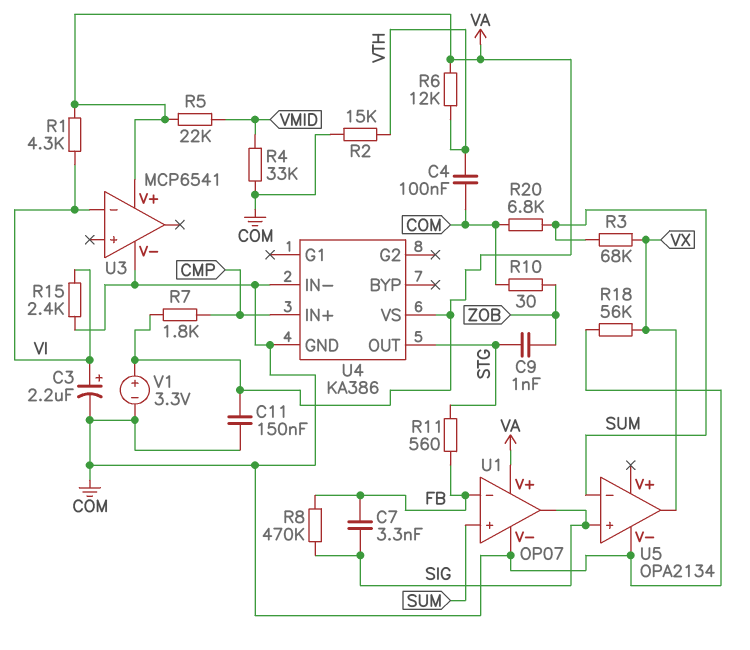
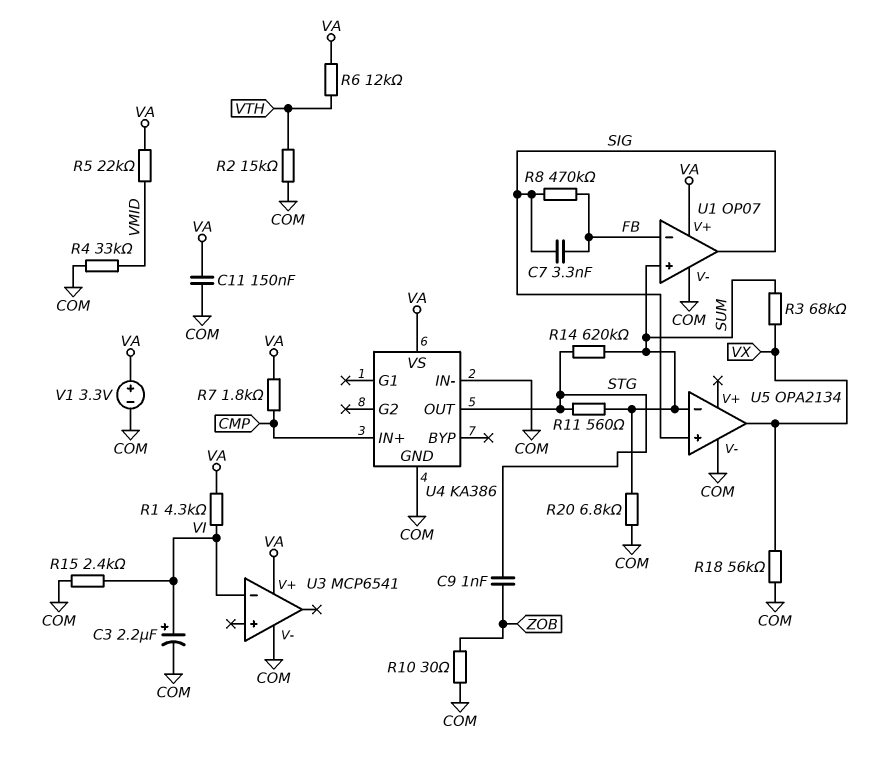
C4: 100nF (COM, VTH) -> none
R11: 560 (FB, STG) -> 560 (STG, SUM)
R14: none -> 620k (STG, SUM)

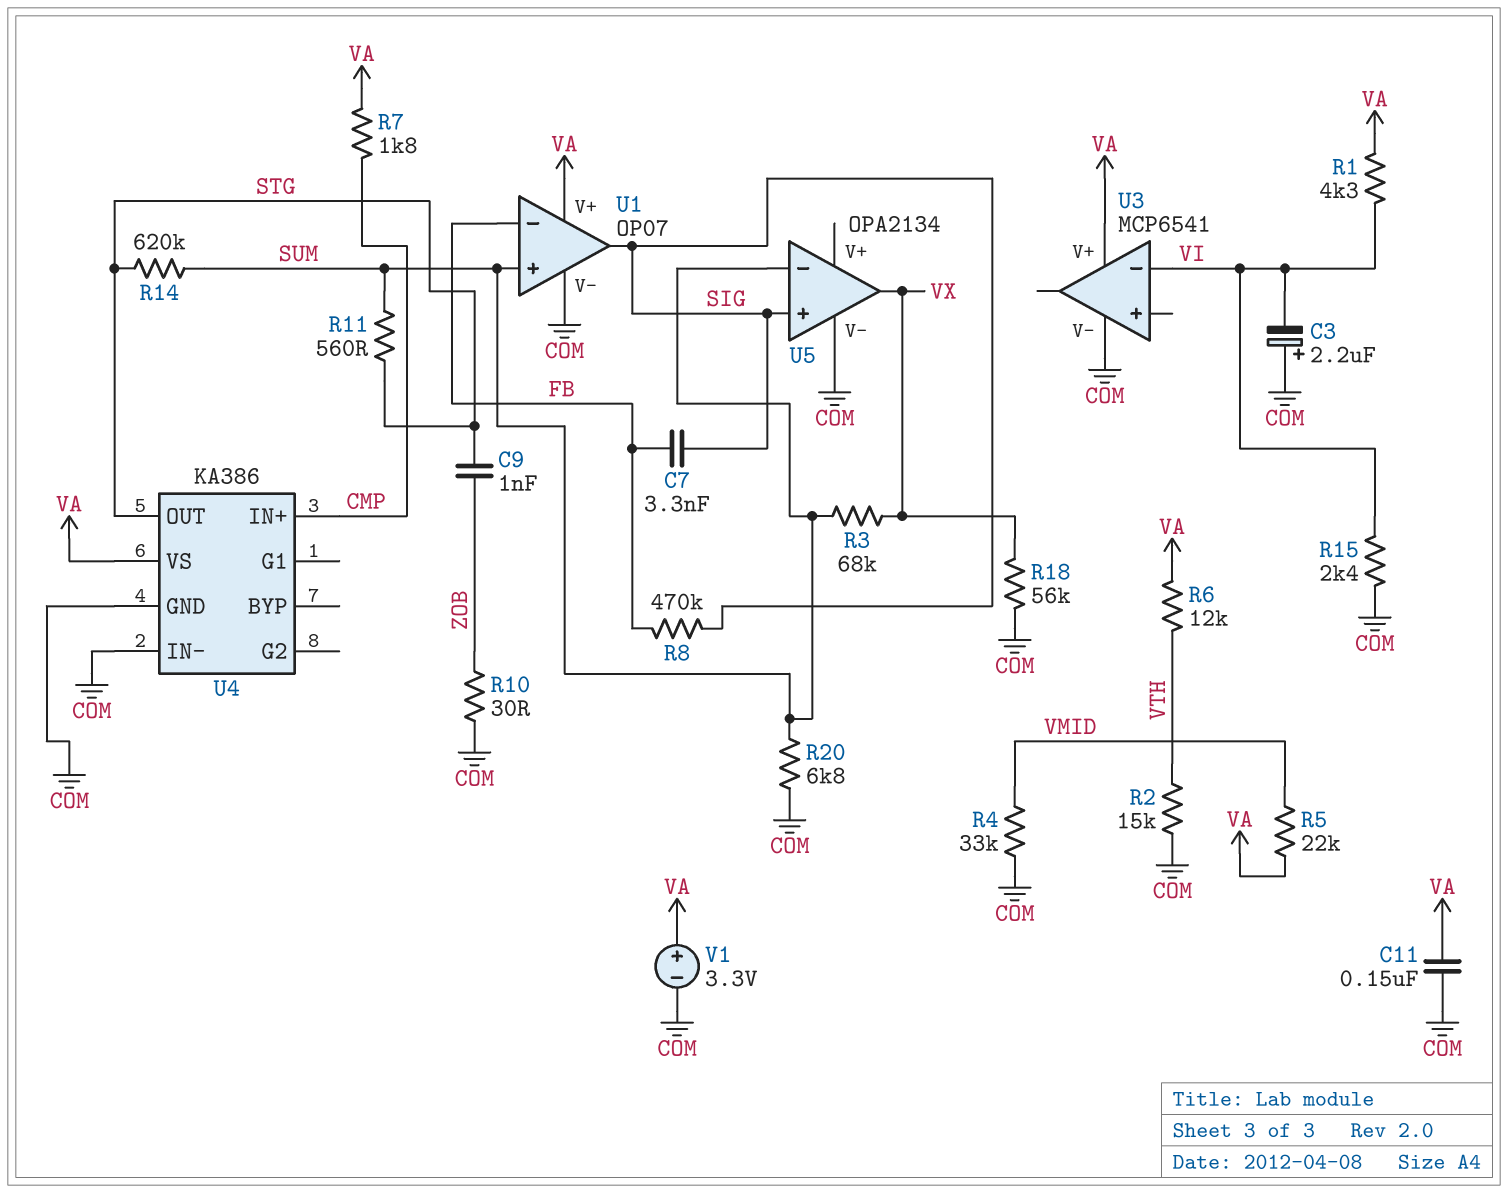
C3: 2.2uF (plus VI, minus COM) -> 2.2uF (plus COM, minus VI)

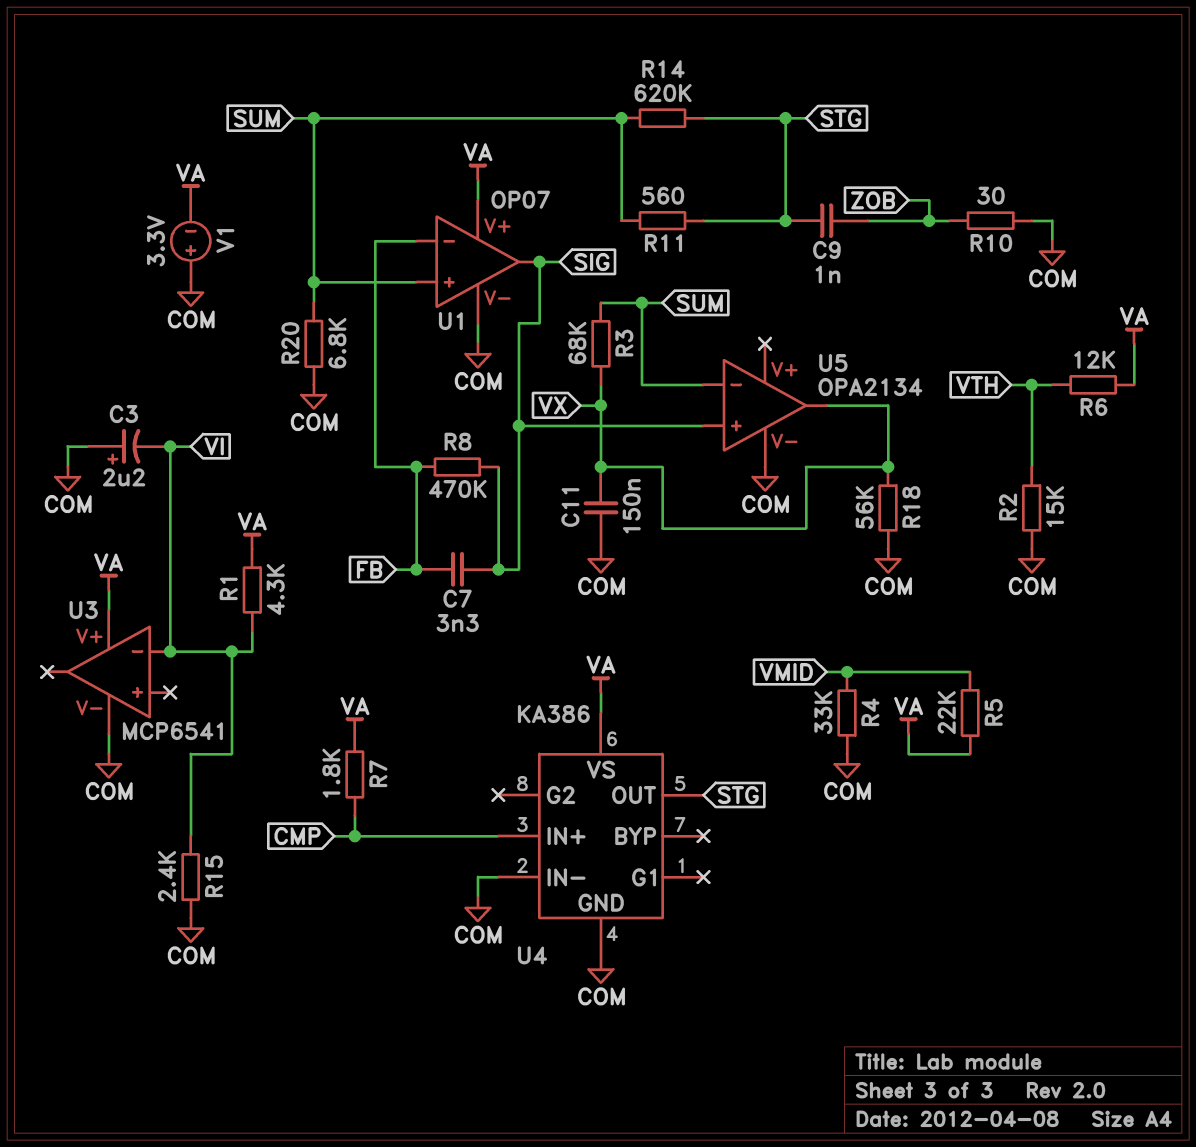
C11: 150nF (COM, VA) -> 150nF (COM, VX)
V1: 3.3V (plus VA, minus COM) -> 3.3V (plus COM, minus VA)

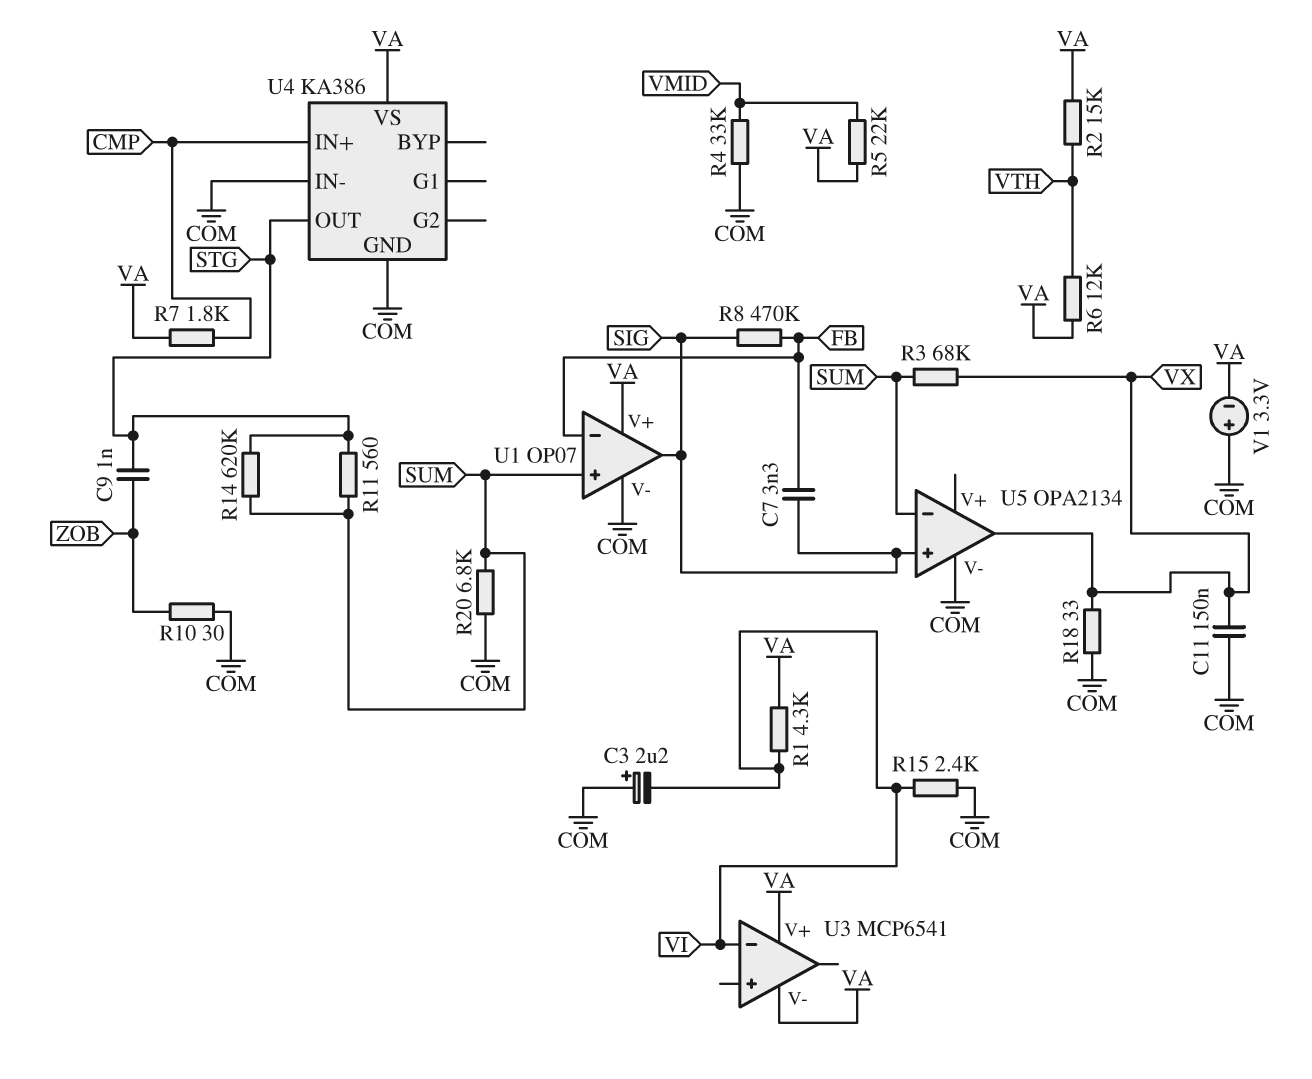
R2: 15k (COM, VTH) -> 15k (VA, VTH)
R18: 56k (COM, VX) -> 33 (COM, VX)
U3 pin V-: COM -> VA

